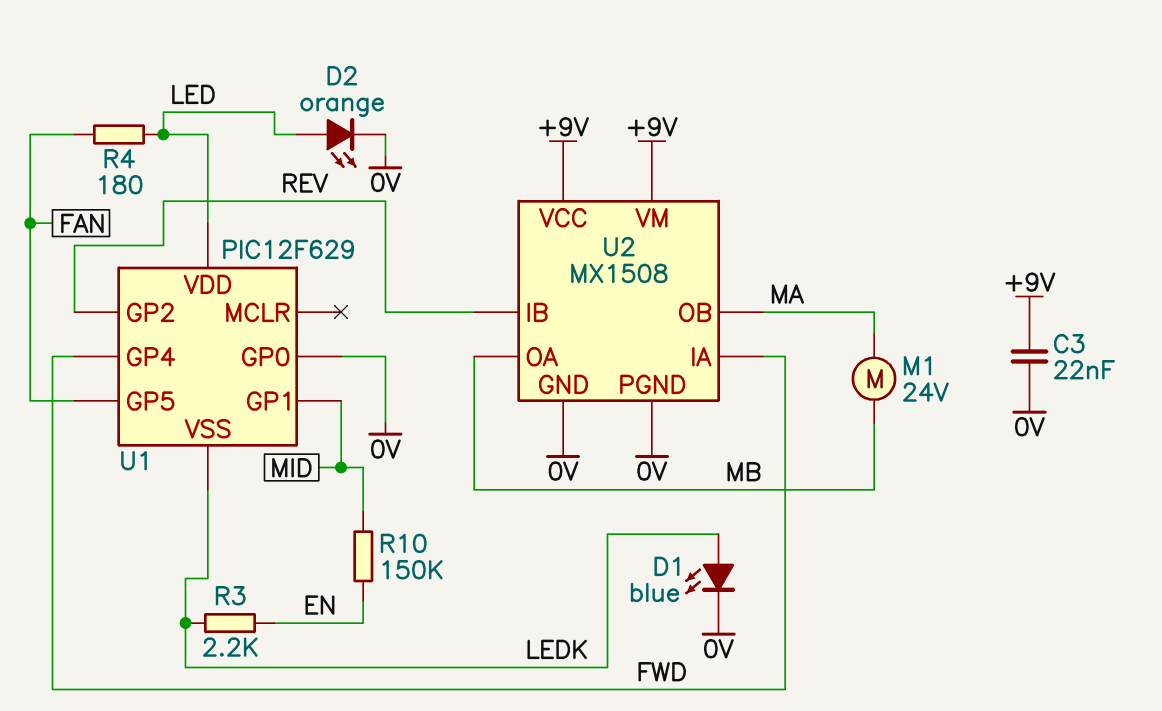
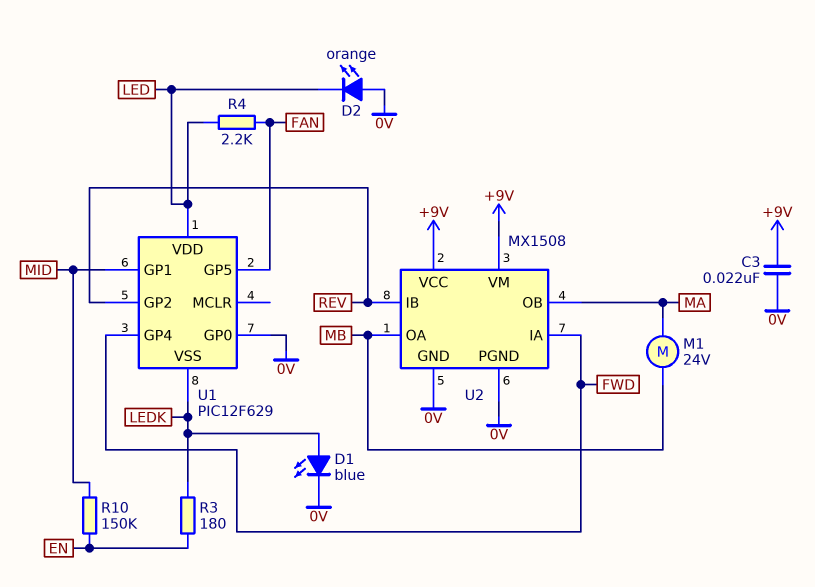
D2: LED orange (A LED, K 0V) -> LED orange (A 0V, K LED)
R3: 2.2k (EN, LEDK) -> 180 (EN, LEDK)
R4: 180 (FAN, LED) -> 2.2k (FAN, LED)

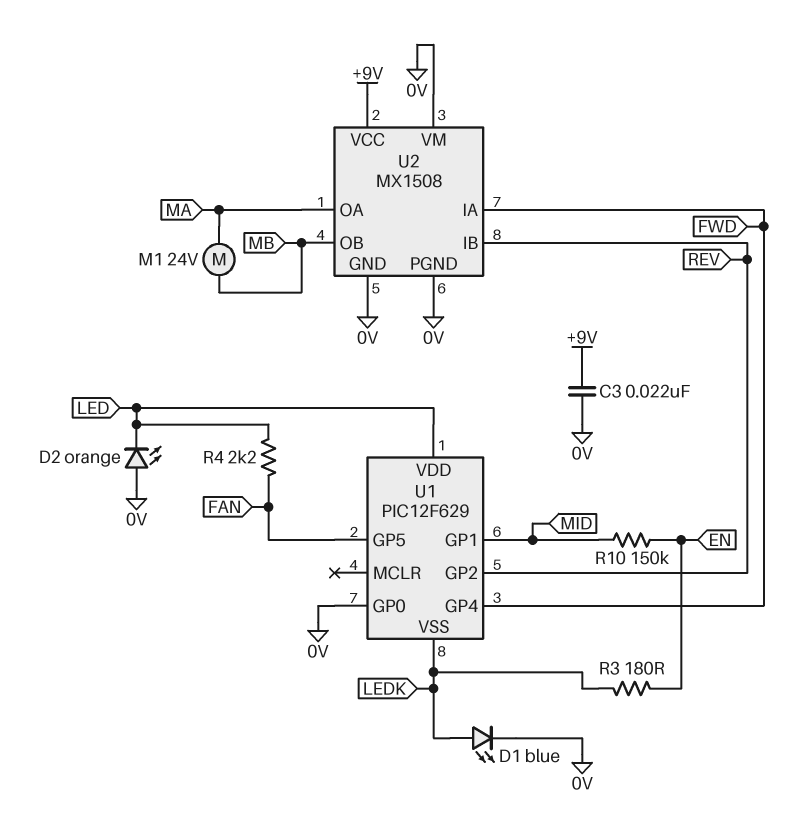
U2 pin OA: MB -> MA
U2 pin OB: MA -> MB
U2 pin VM: +9V -> 0V

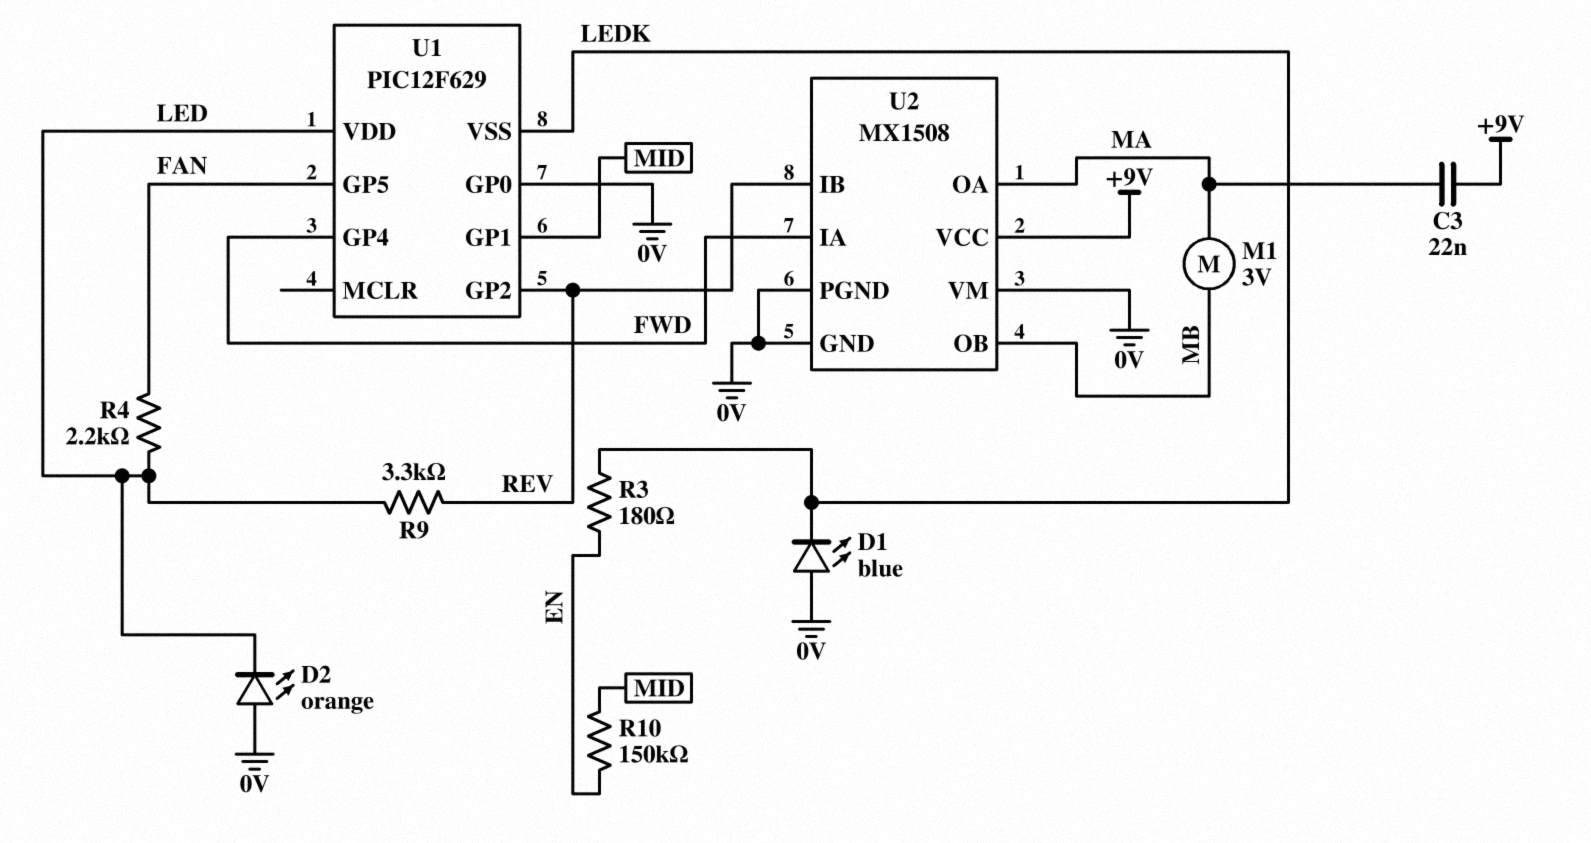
C3: 22nF (+9V, 0V) -> 22nF (+9V, MA)
D1: LED blue (A LEDK, K 0V) -> LED blue (A 0V, K LEDK)
M1: motor 24V (MA, MB) -> motor 3V (MA, MB)
R9: none -> 3.3k (LED, REV)

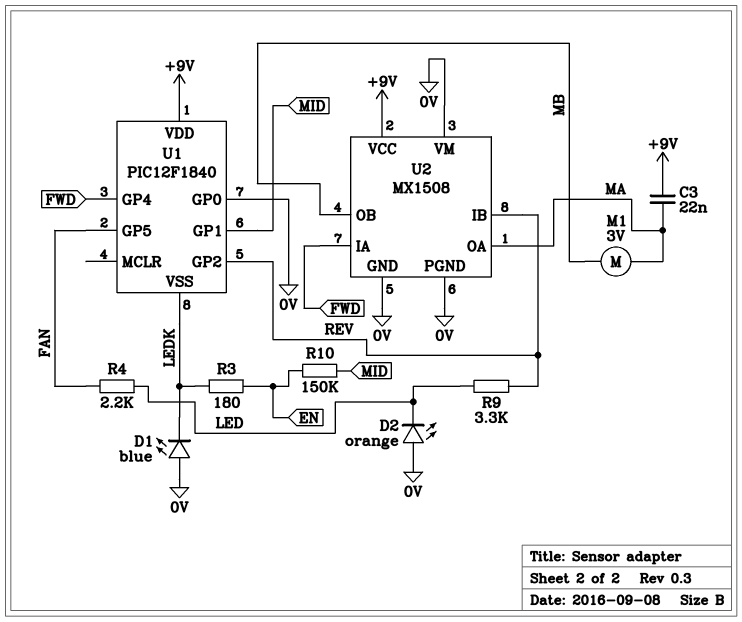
U1: PIC12F629 -> PIC12F1840
U1 pin VDD: LED -> +9V

